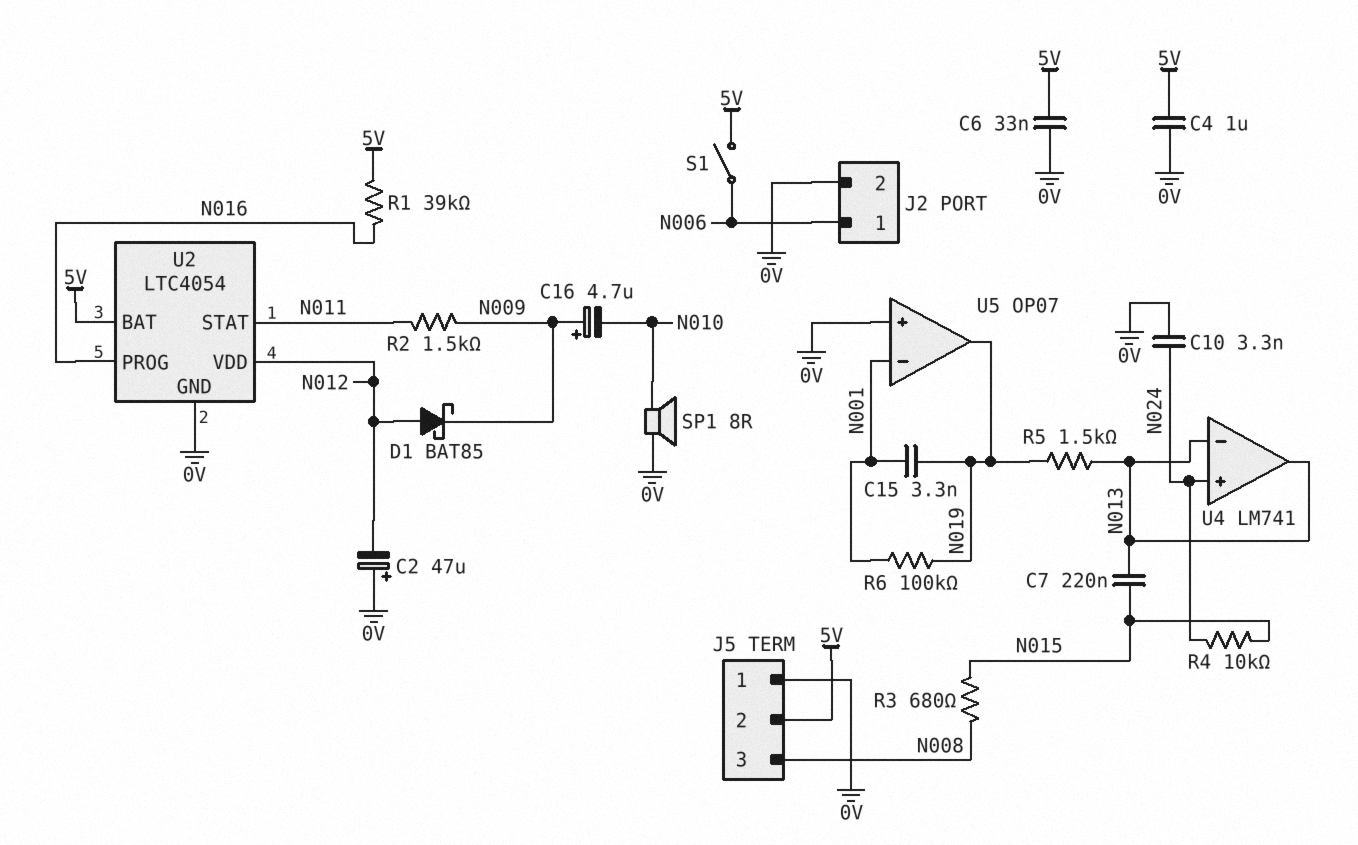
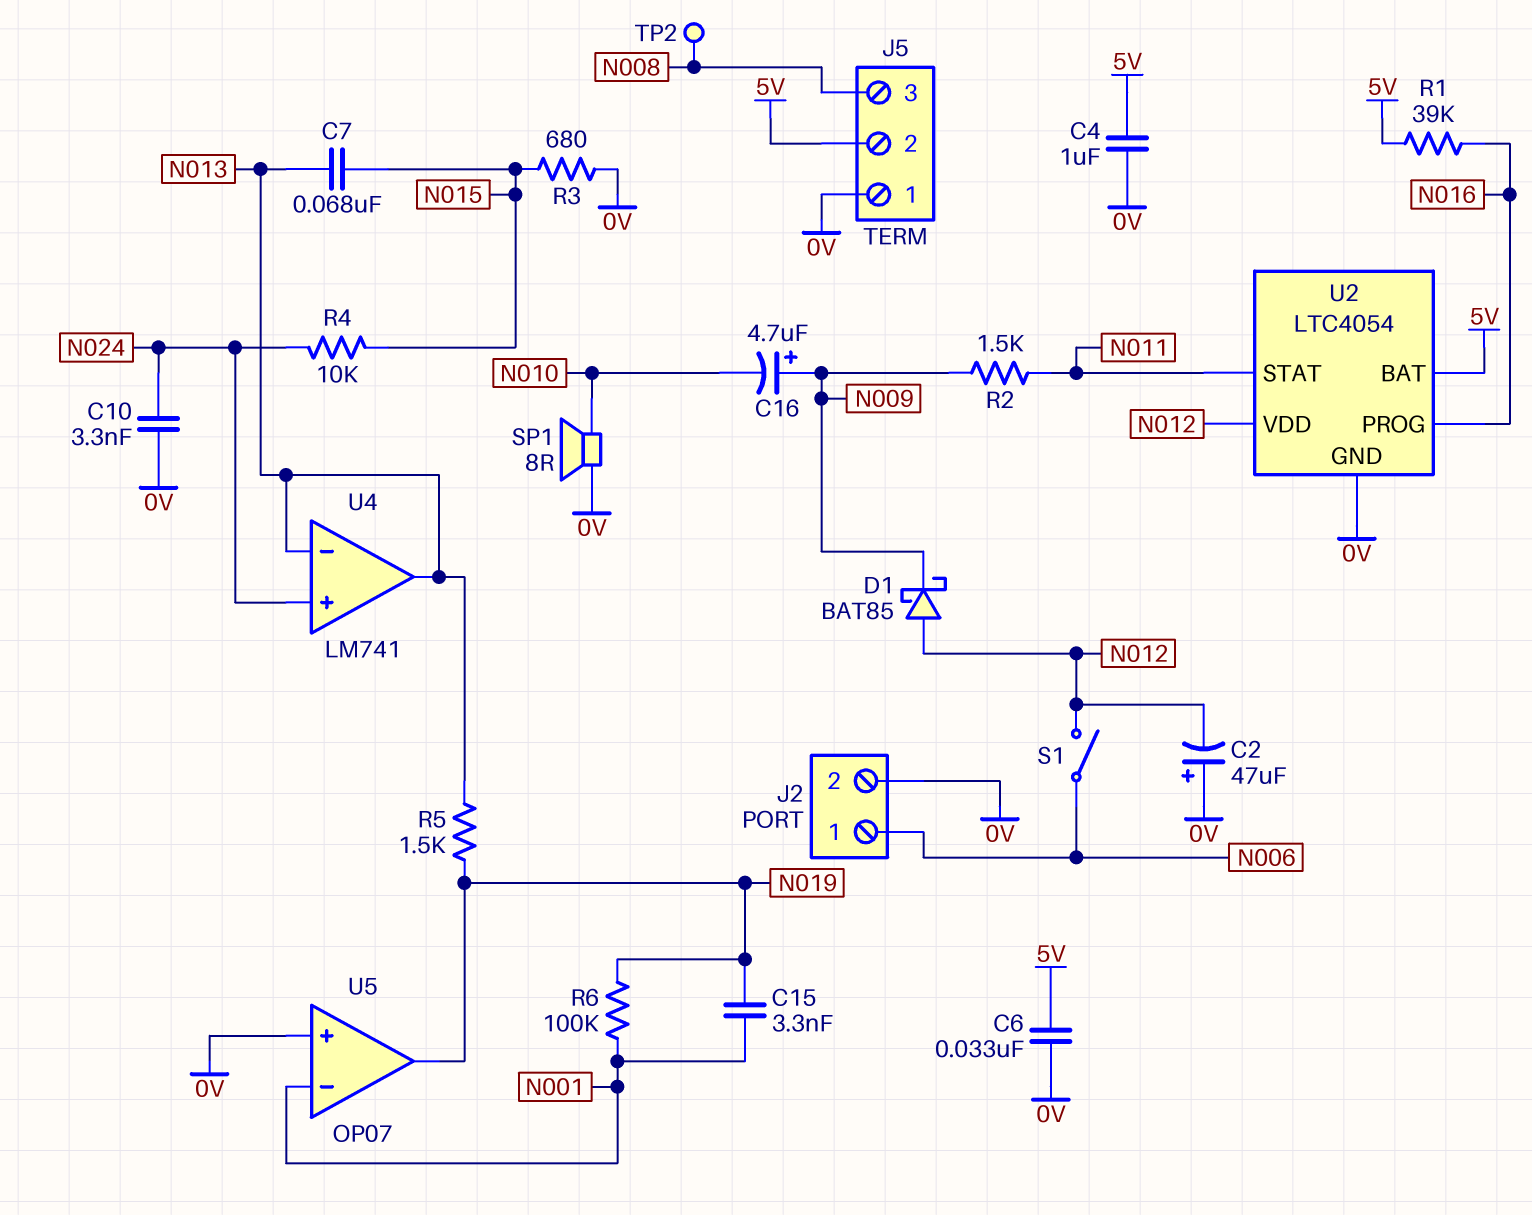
C7: 220nF (N013, N015) -> 68nF (N013, N015)
R3: 680 (N008, N015) -> 680 (0V, N015)
S1: switch (5V, N006) -> switch (N006, N012)
TP2: none -> test point (N008)

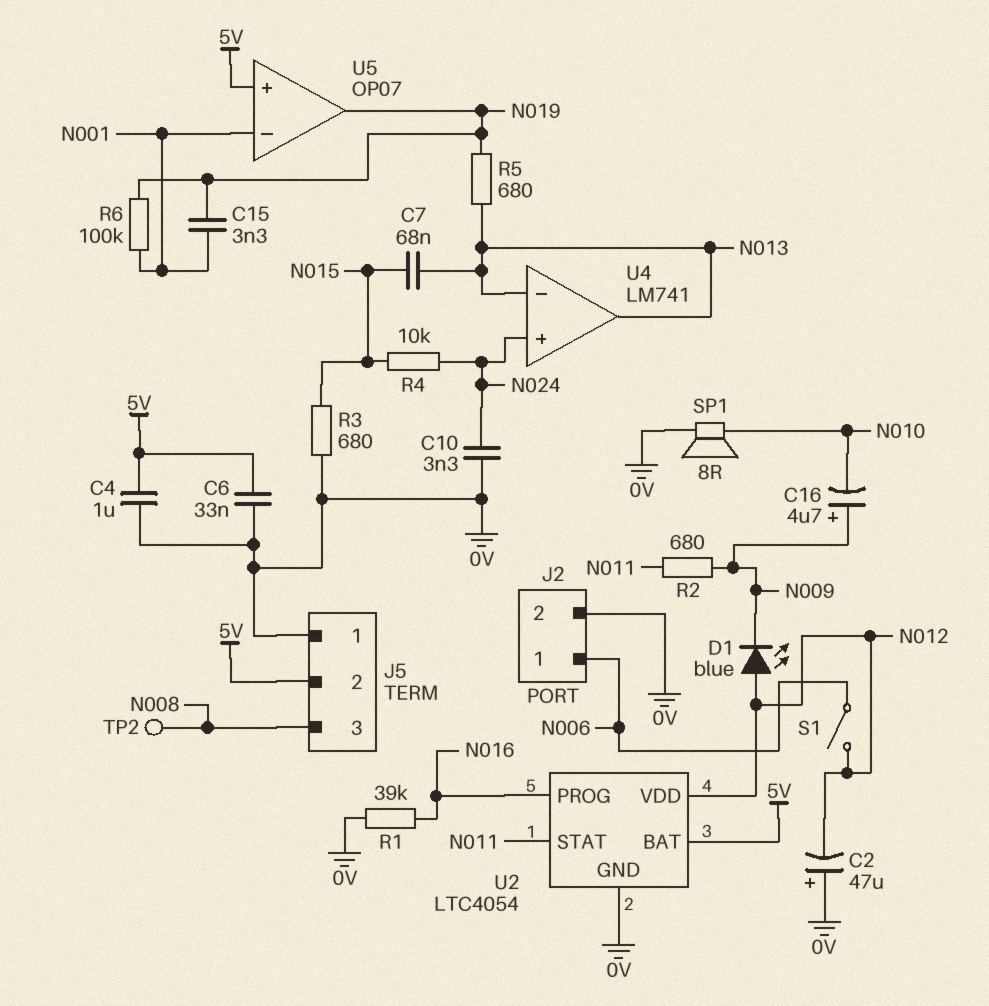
D1: schottky BAT85 (A N012, K N009) -> LED blue (A N012, K N009)
R1: 39k (5V, N016) -> 39k (0V, N016)
R2: 1.5k (N009, N011) -> 680 (N009, N011)
R5: 1.5k (N013, N019) -> 680 (N013, N019)
U5 pin in+: 0V -> 5V

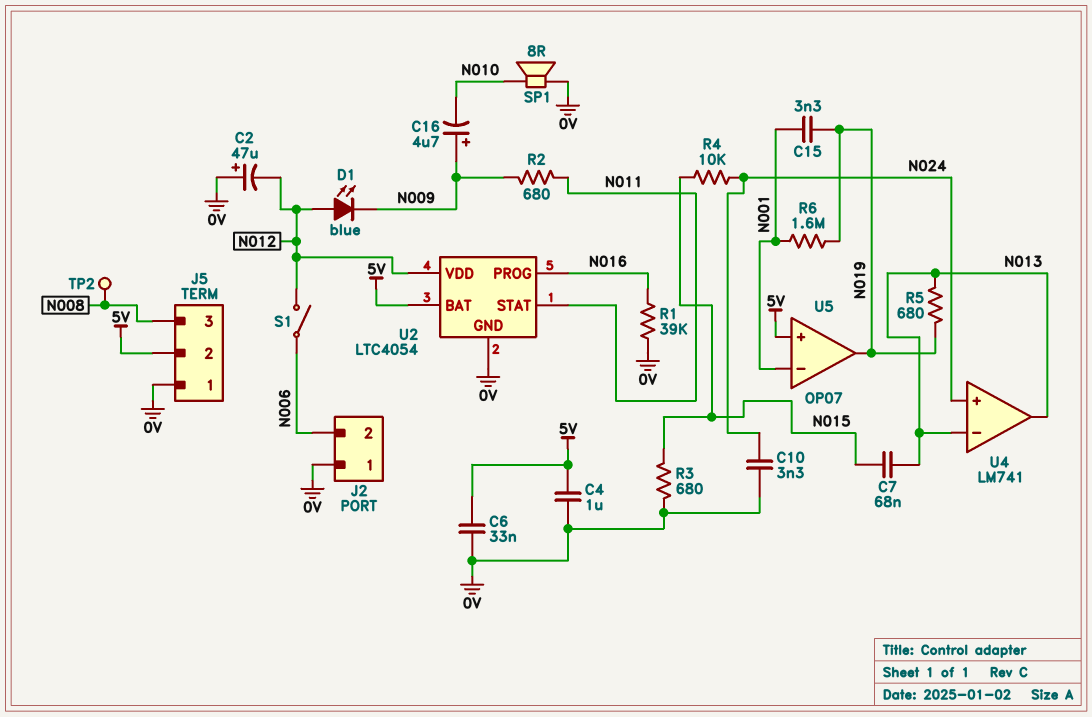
J2 pin 1: N006 -> 0V
J2 pin 2: 0V -> N006
R6: 100k (N001, N019) -> 1.6M (N001, N019)

